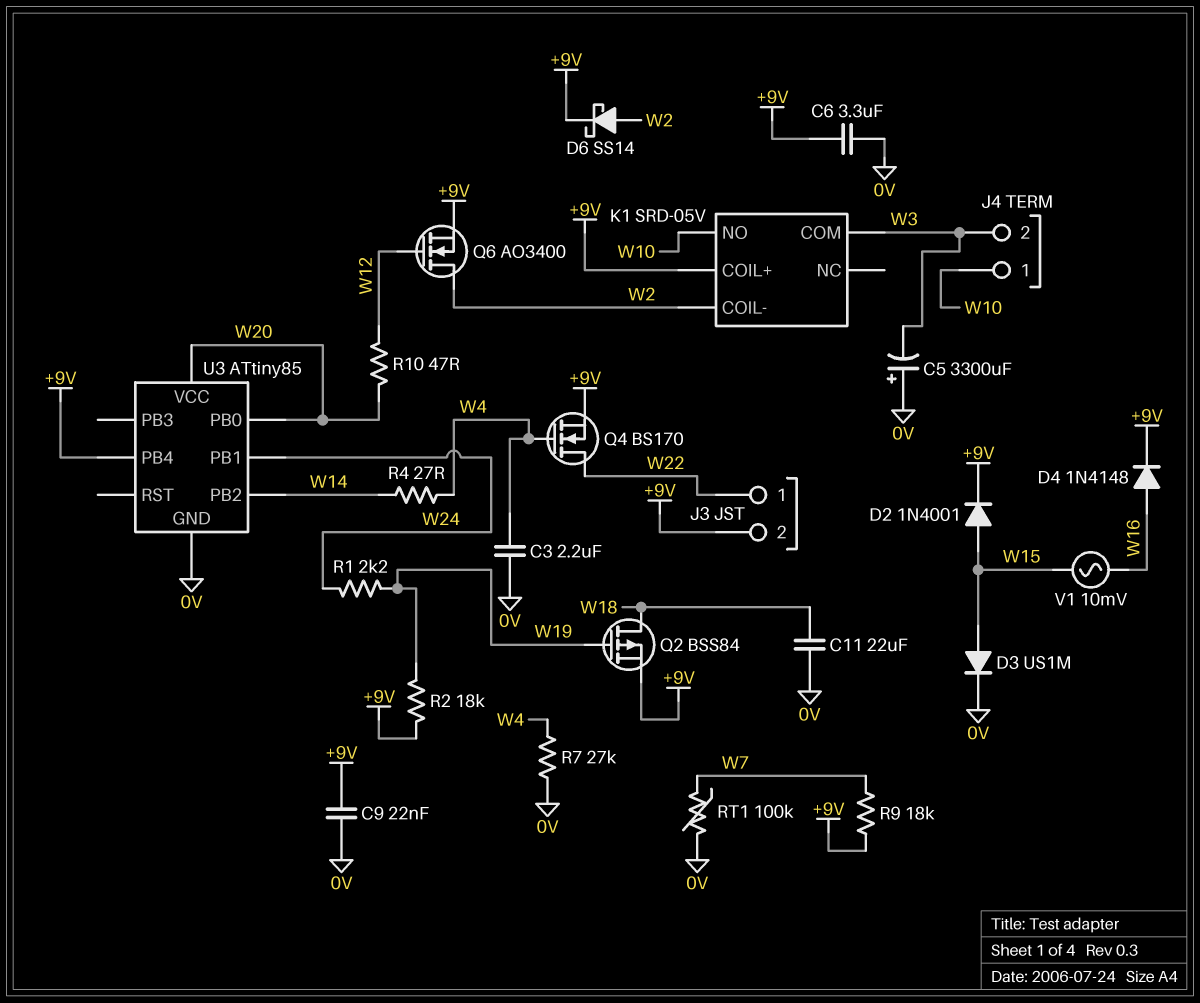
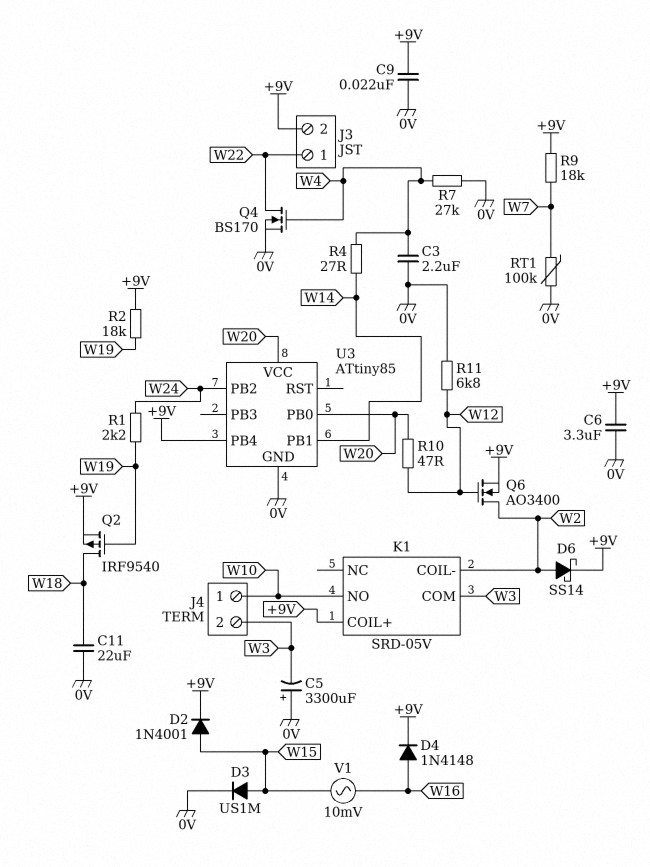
Q2: PMOS BSS84 (G W19, D W18, S +9V) -> PMOS IRF9540 (G W19, D W18, S +9V)
Q4: NMOS BS170 (G W4, D W22, S +9V) -> NMOS BS170 (G W4, D W22, S 0V)
R11: none -> 6.8k (0V, W12)
U3 pin PB1: W24 -> W14
U3 pin PB2: W14 -> W24

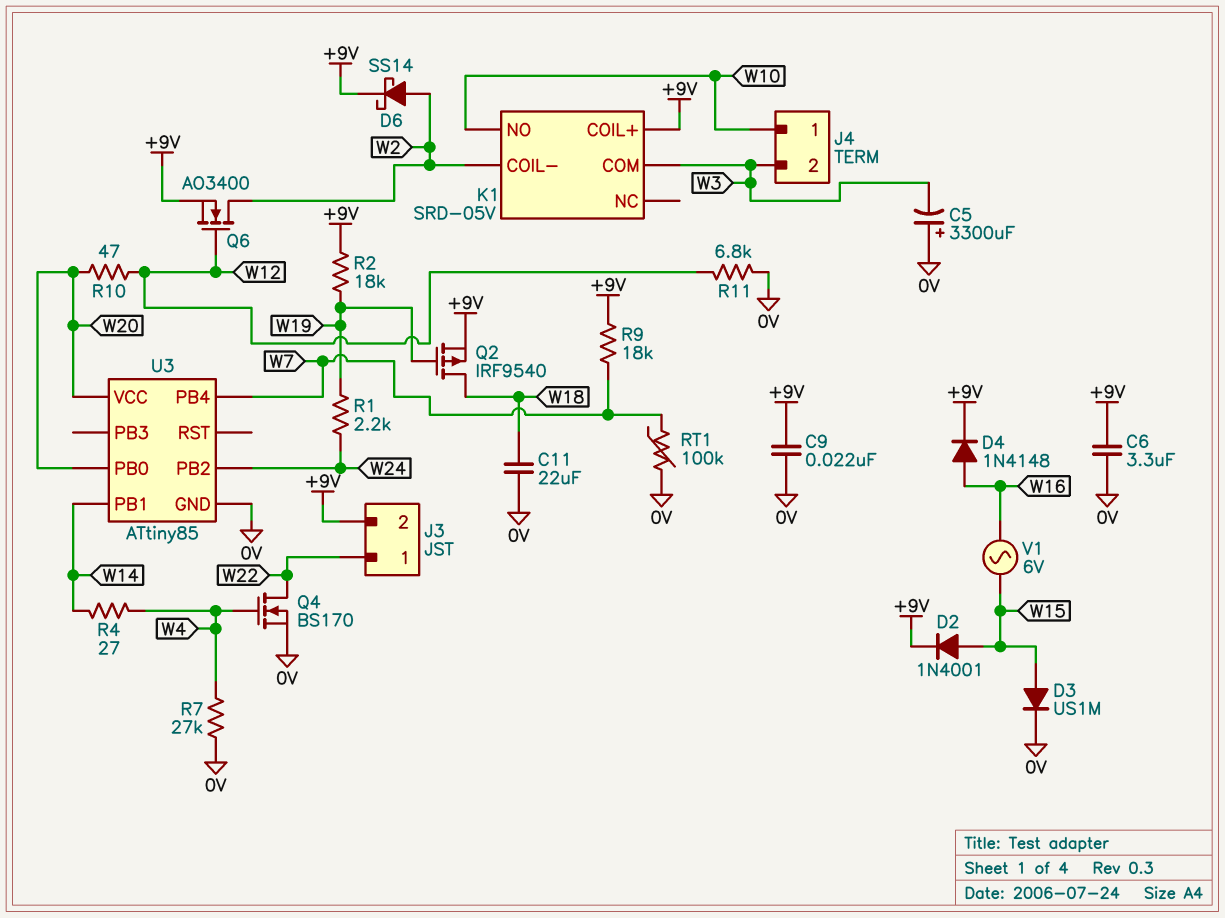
C3: 2.2uF (0V, W4) -> none
U3 pin PB4: +9V -> W7
V1: AC 10mV (W15, W16) -> AC 6V (W15, W16)

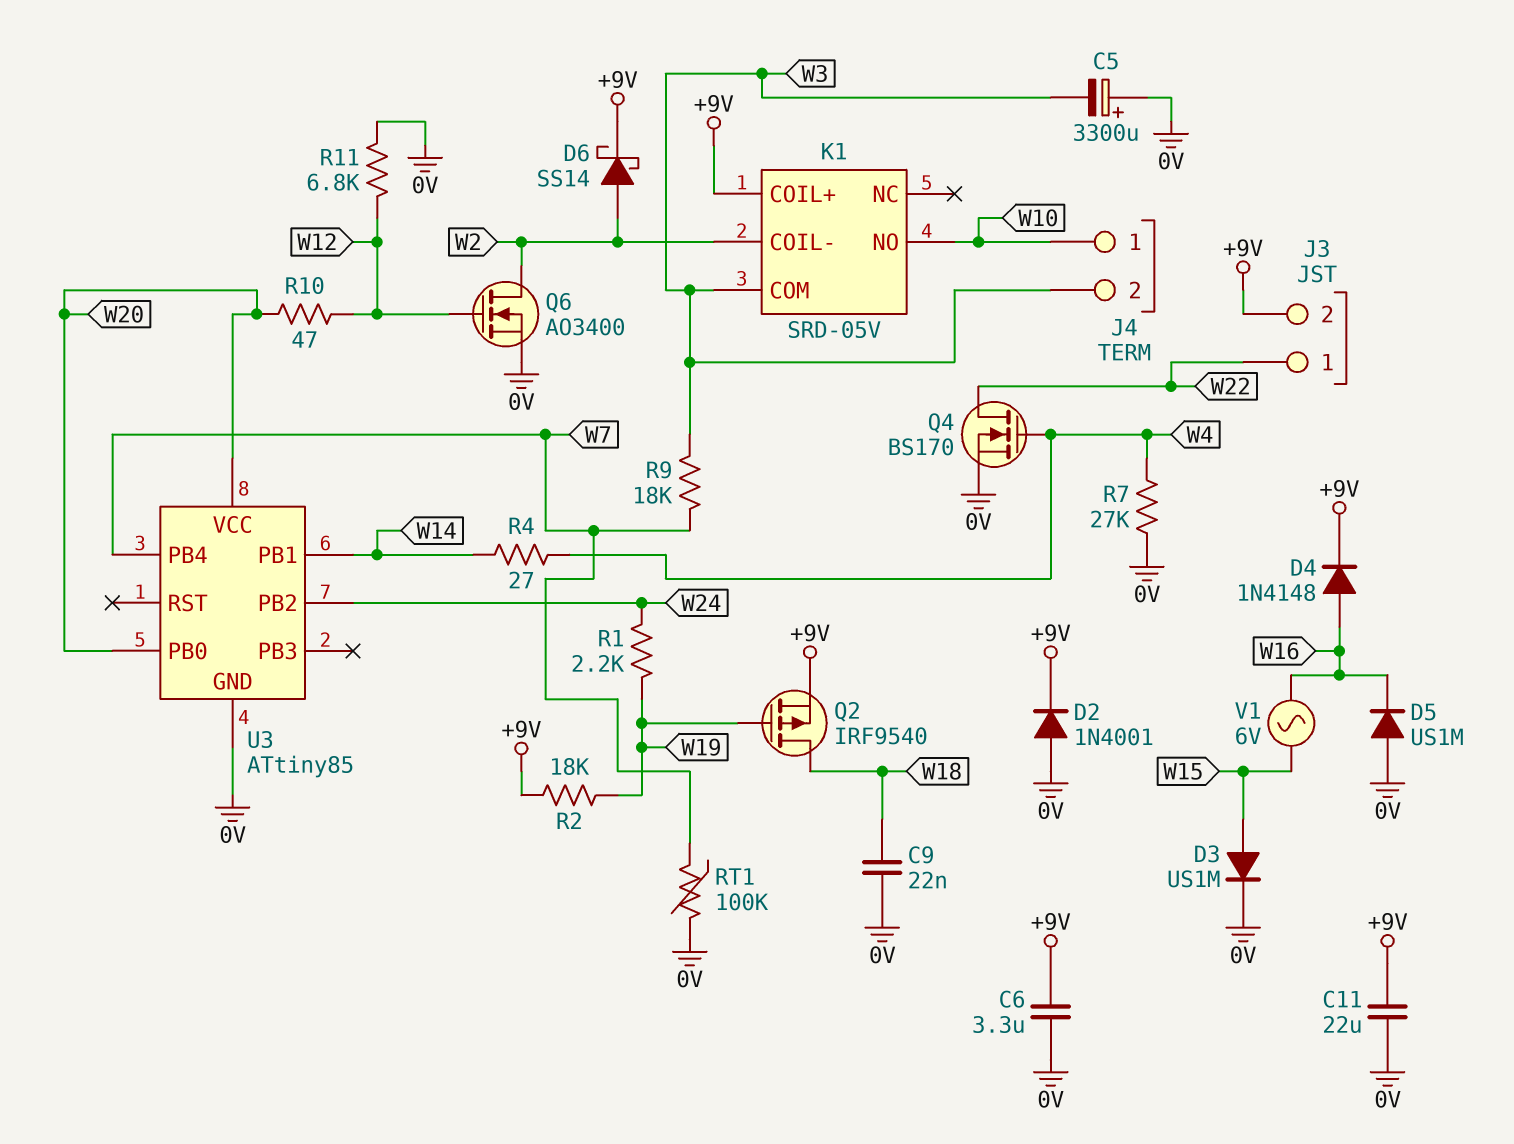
C9: 22nF (+9V, 0V) -> 22nF (0V, W18)
C11: 22uF (0V, W18) -> 22uF (+9V, 0V)
D2: diode 1N4001 (A W15, K +9V) -> diode 1N4001 (A 0V, K +9V)
D5: none -> diode US1M (A 0V, K W16)
Q6: NMOS AO3400 (G W12, D W2, S +9V) -> NMOS AO3400 (G W12, D W2, S 0V)
R9: 18k (+9V, W7) -> 18k (W3, W7)

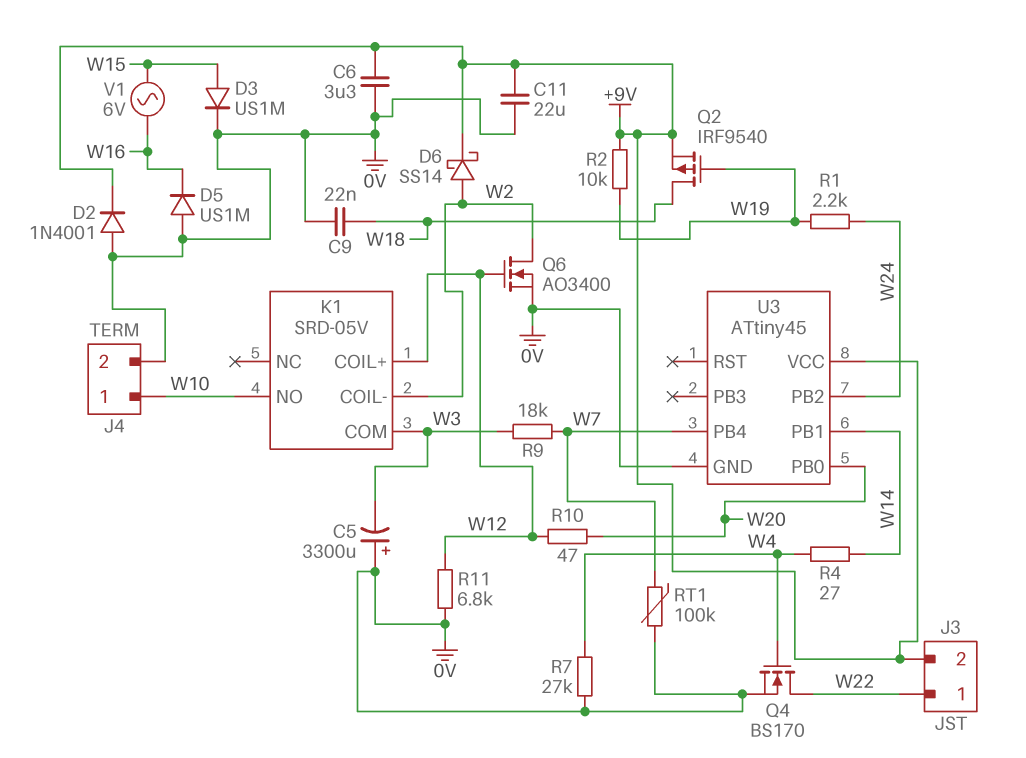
D4: diode 1N4148 (A W16, K +9V) -> none
J4 pin 2: W3 -> 0V
K1 pin COIL+: +9V -> W12
R2: 18k (+9V, W19) -> 10k (+9V, W19)
U3: ATtiny85 -> ATtiny45
U3 pin VCC: W20 -> +9V

